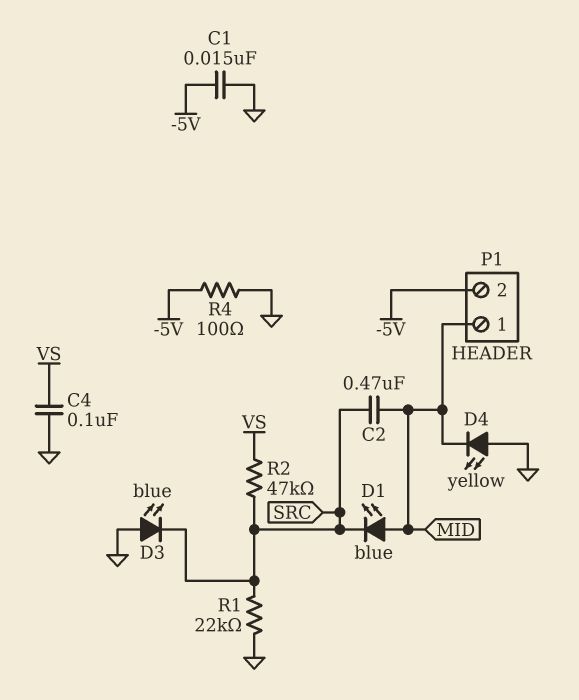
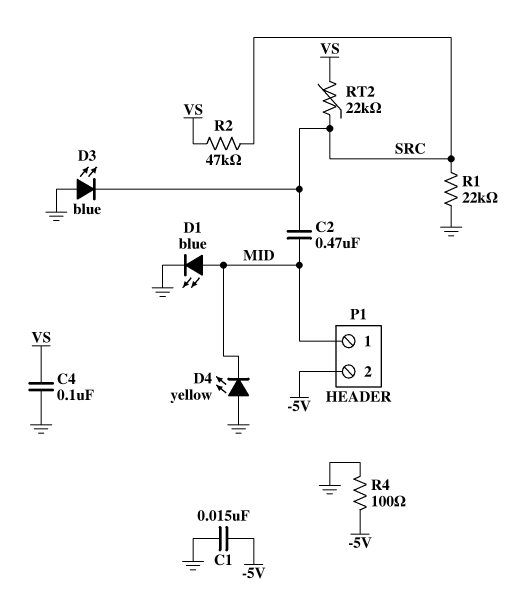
D1: LED blue (A MID, K SRC) -> LED blue (A MID, K GND)
RT2: none -> 22k (SRC, VS)

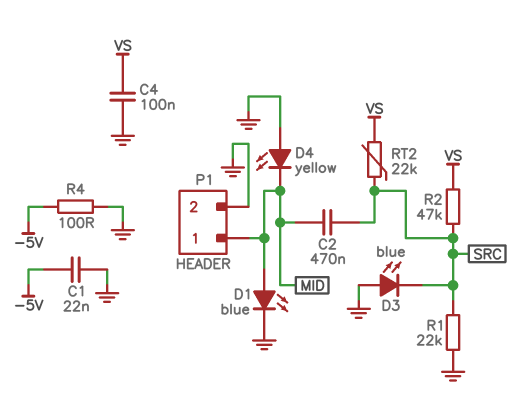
C1: 15nF (-5V, GND) -> 22nF (-5V, GND)
P1 pin 2: -5V -> GND

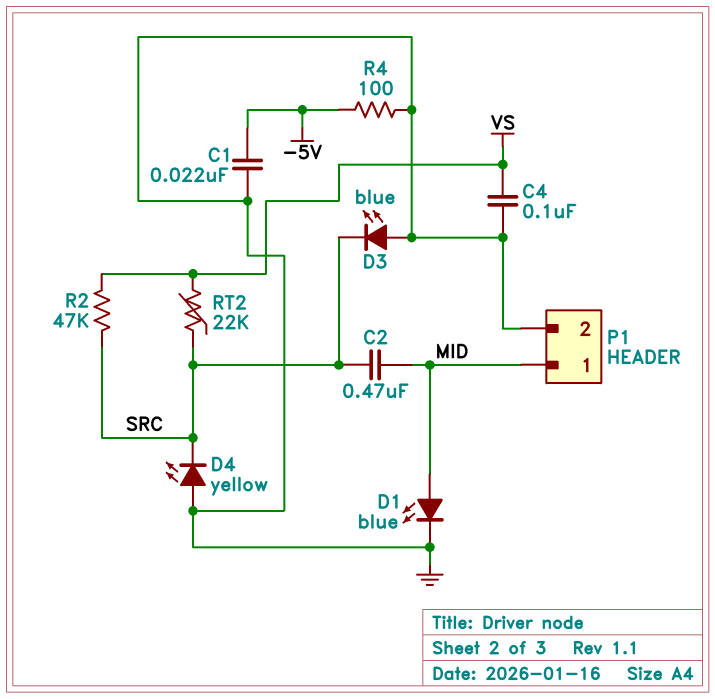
D4: LED yellow (A GND, K MID) -> LED yellow (A GND, K SRC)
R1: 22k (GND, SRC) -> none

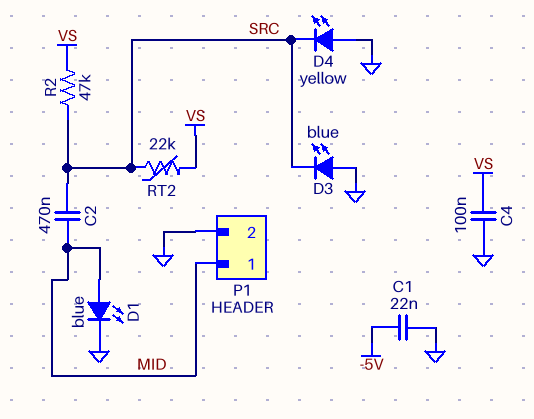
R4: 100 (-5V, GND) -> none

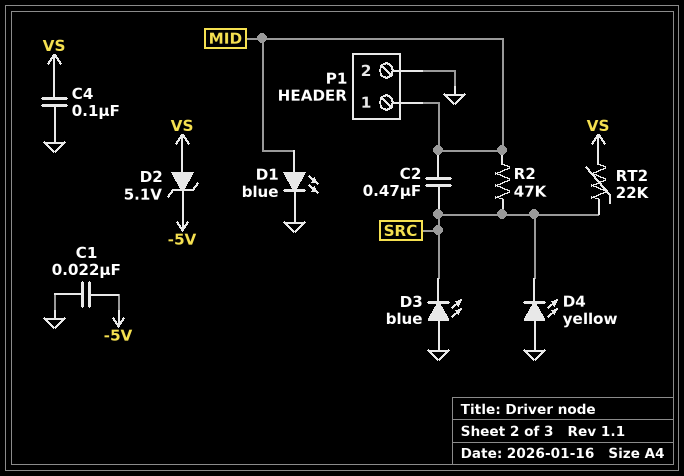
D2: none -> zener 5.1V (A VS, K -5V)
R2: 47k (SRC, VS) -> 47k (MID, SRC)

